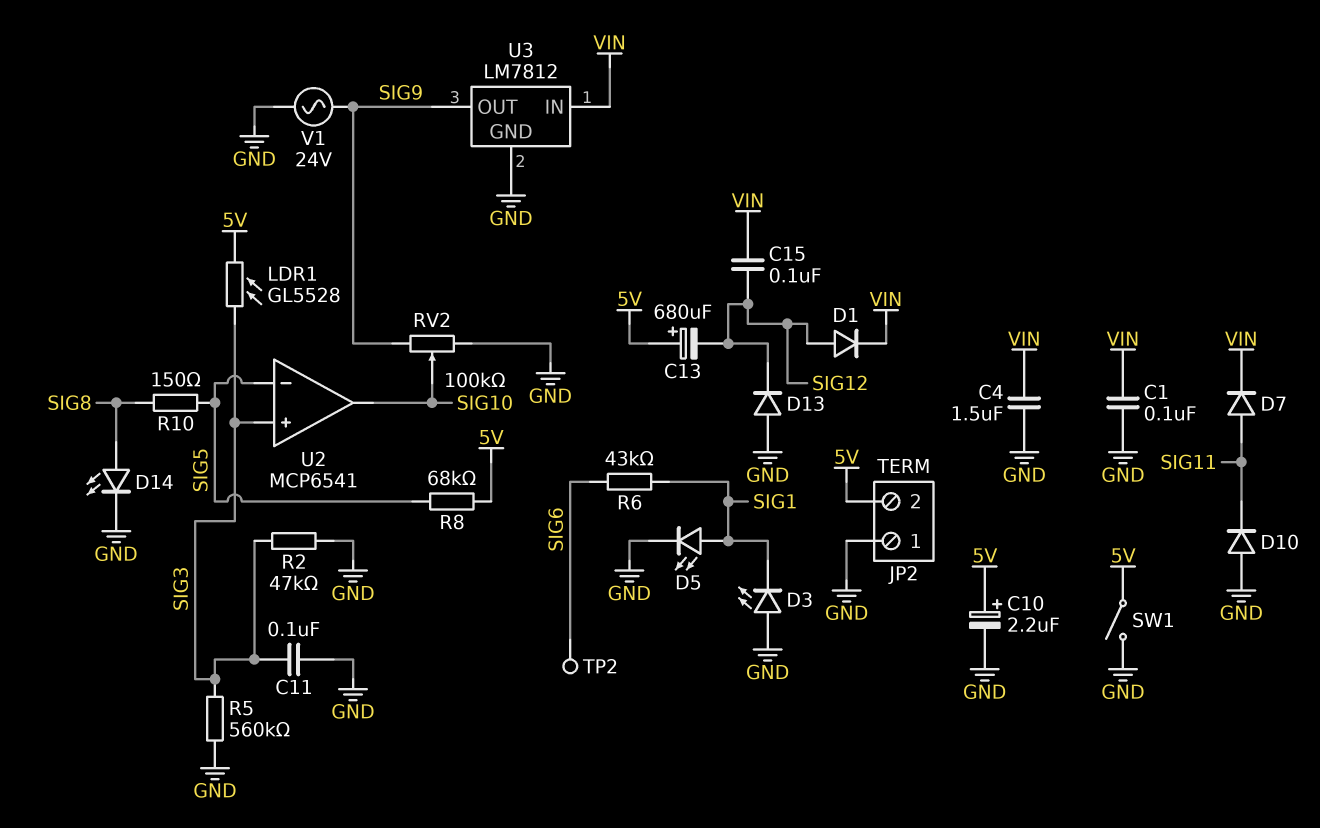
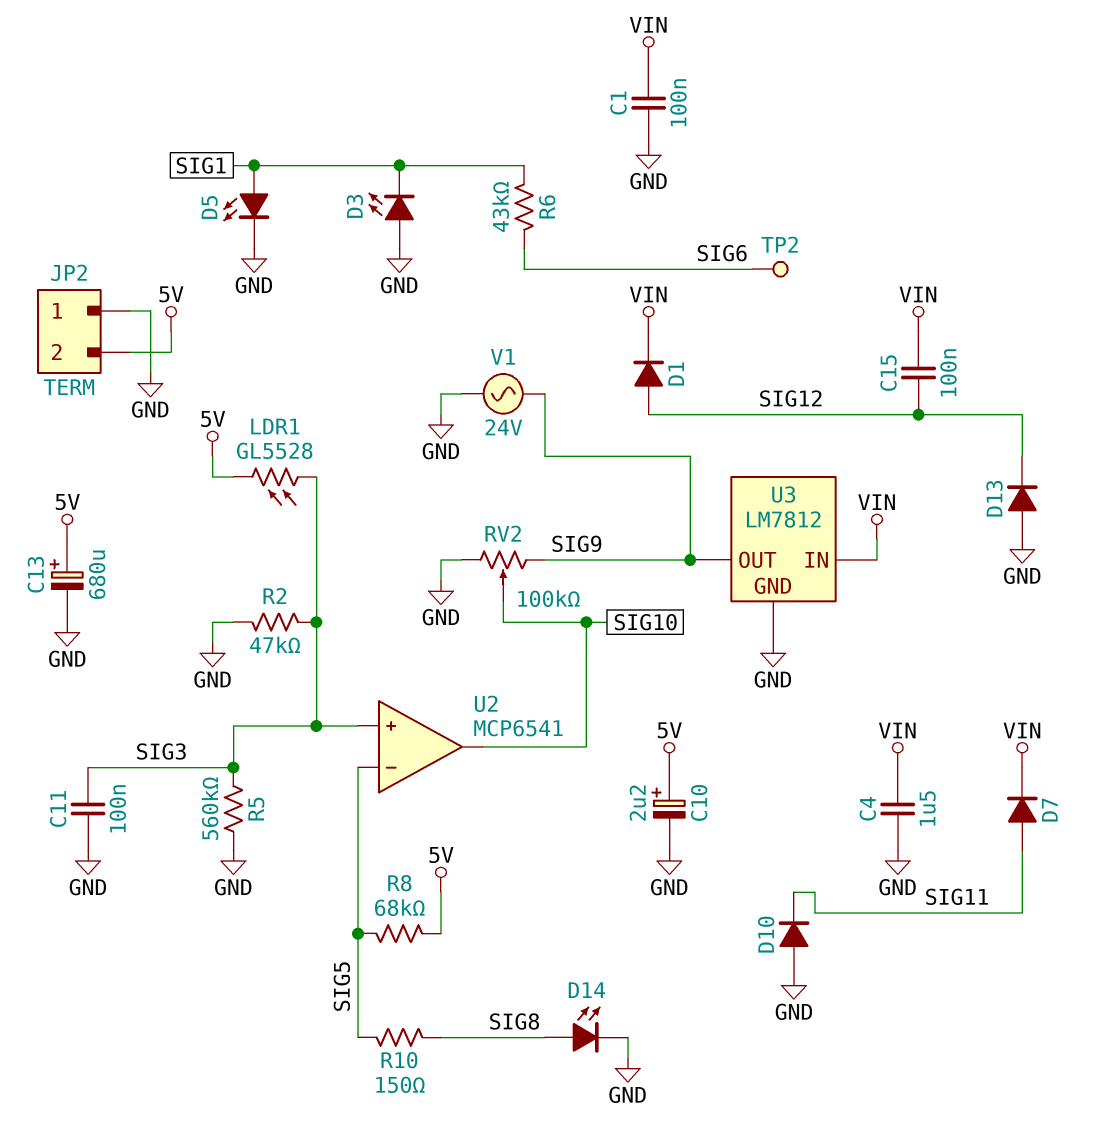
C13: 680uF (plus 5V, minus SIG12) -> 680uF (plus 5V, minus GND)
SW1: switch (5V, GND) -> none

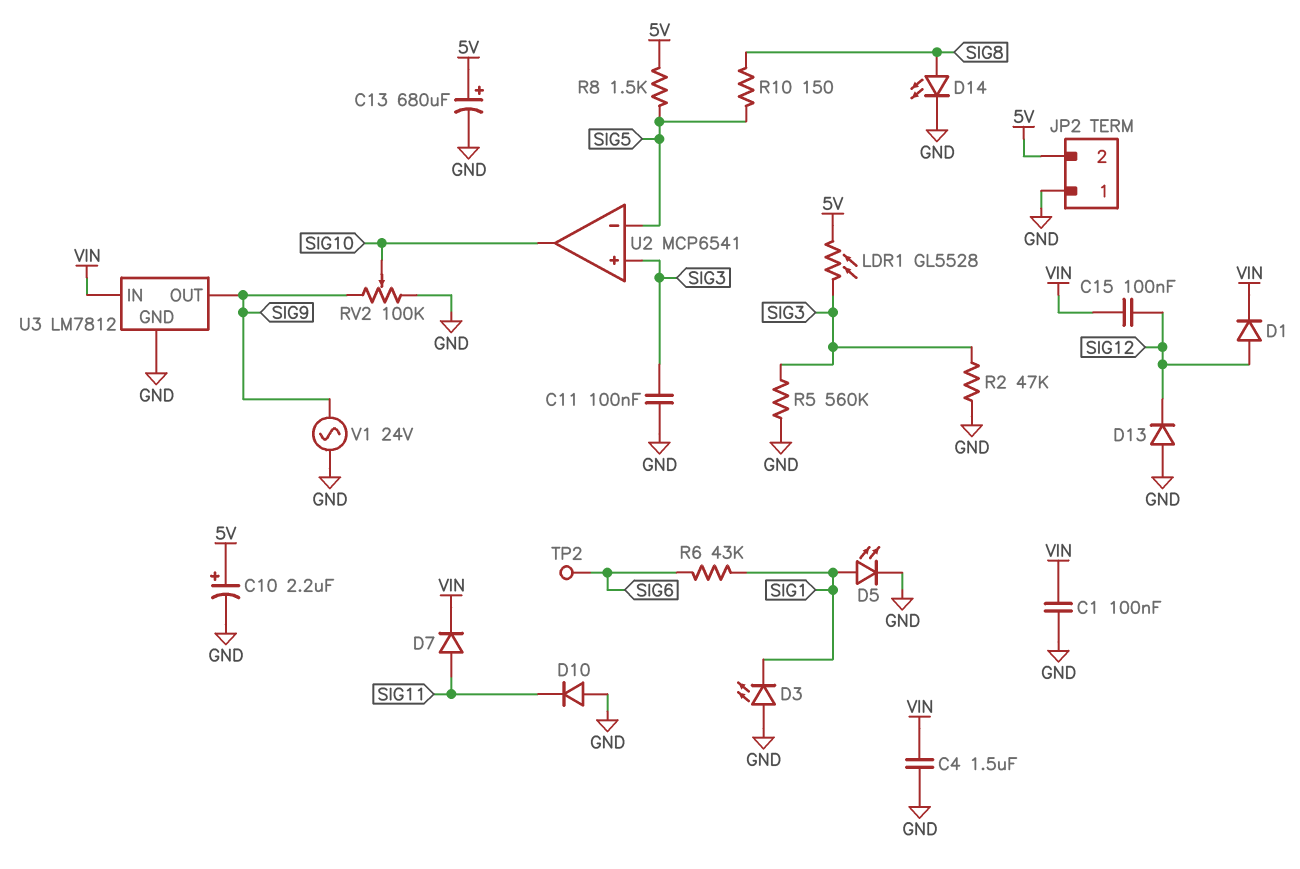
R8: 68k (5V, SIG5) -> 1.5k (5V, SIG5)

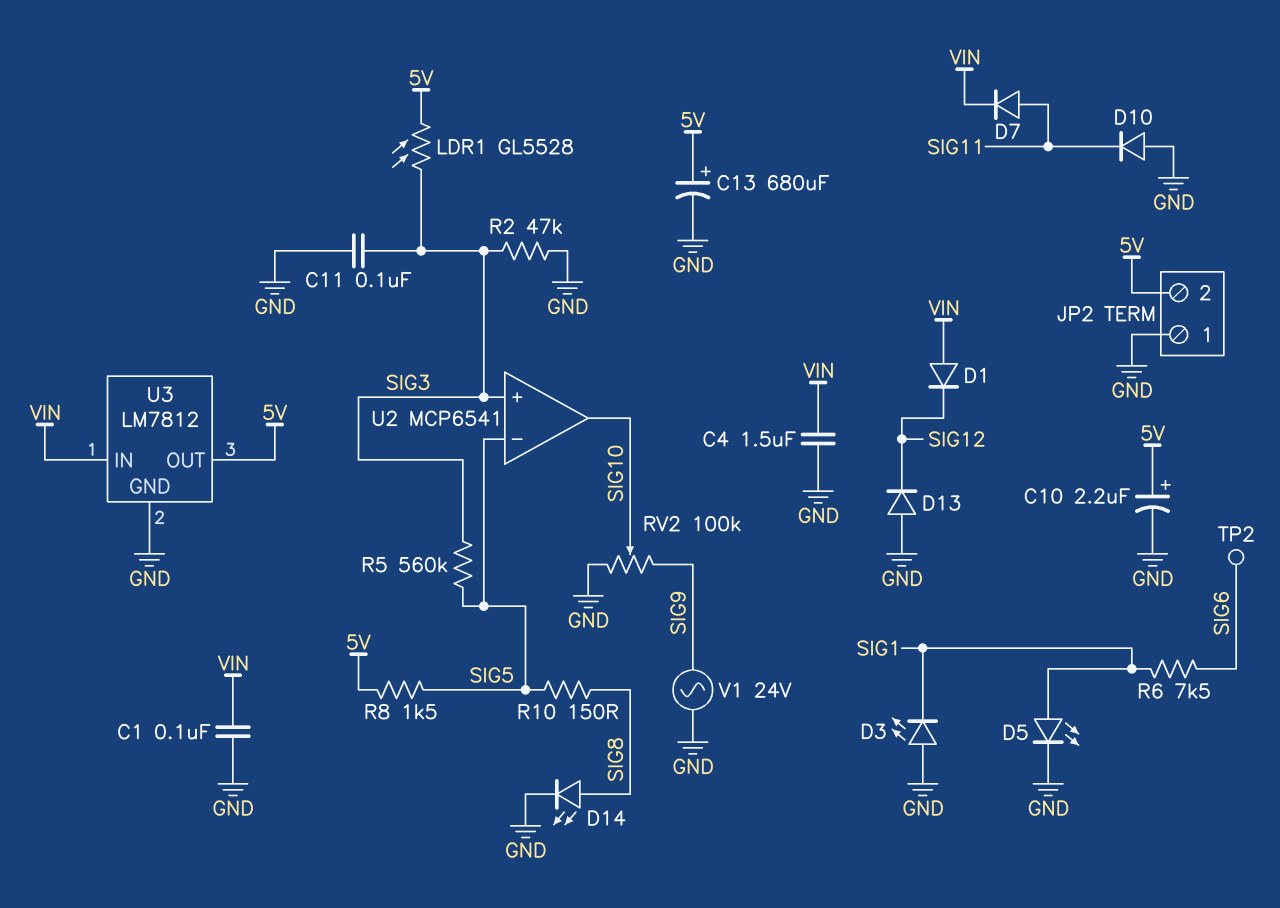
C15: 100nF (SIG12, VIN) -> none
D1: diode (A SIG12, K VIN) -> diode (A VIN, K SIG12)
R5: 560k (GND, SIG3) -> 560k (SIG3, SIG5)
R6: 43k (SIG1, SIG6) -> 7.5k (SIG1, SIG6)
U3 pin OUT: SIG9 -> 5V

